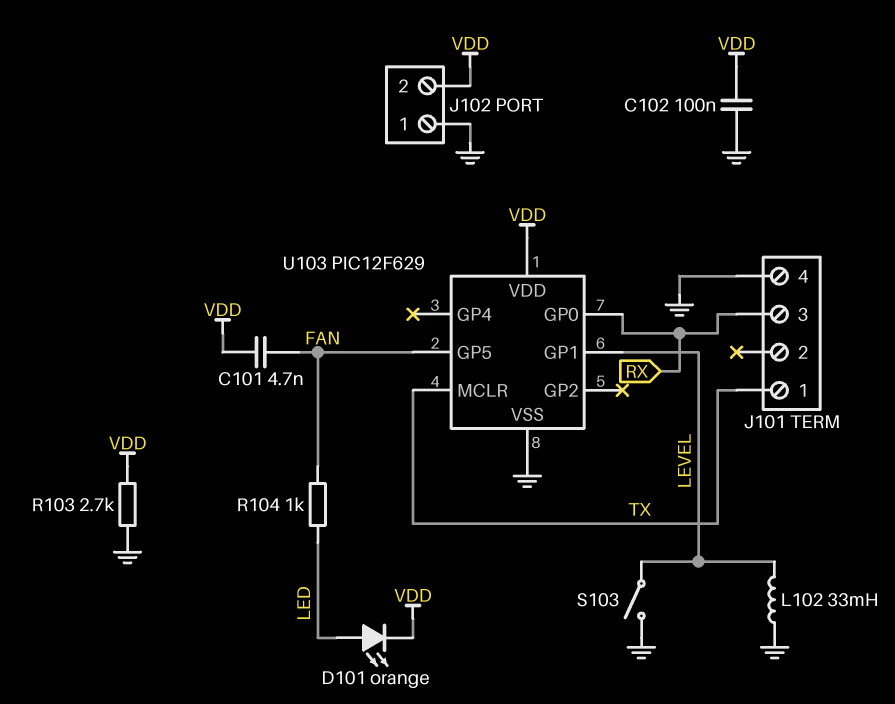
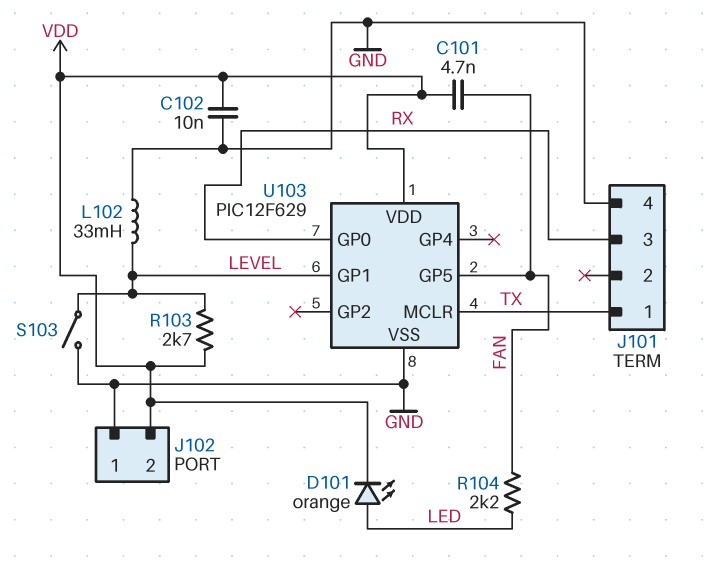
C102: 100nF (GND, VDD) -> 10nF (GND, VDD)
R103: 2.7k (GND, VDD) -> 2.7k (LEVEL, VDD)
R104: 1k (FAN, LED) -> 2.2k (FAN, LED)

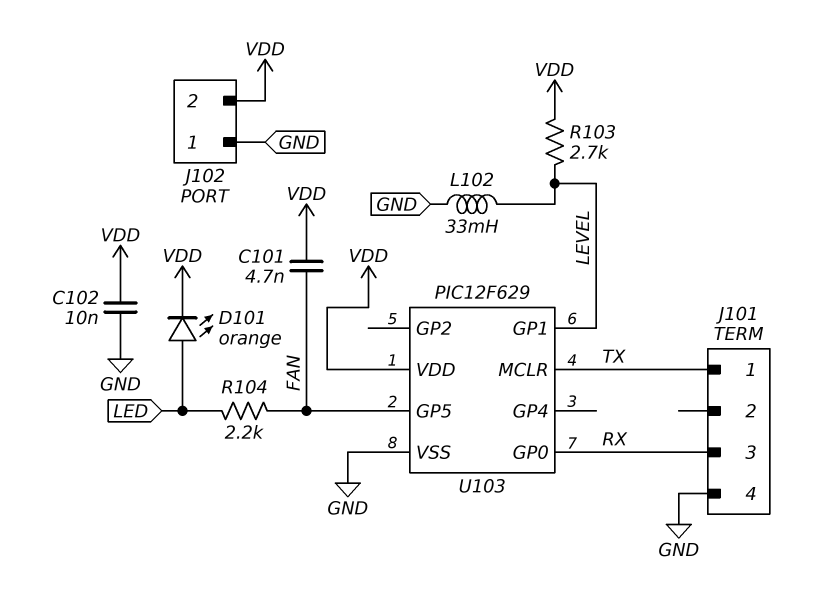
S103: switch (GND, LEVEL) -> none

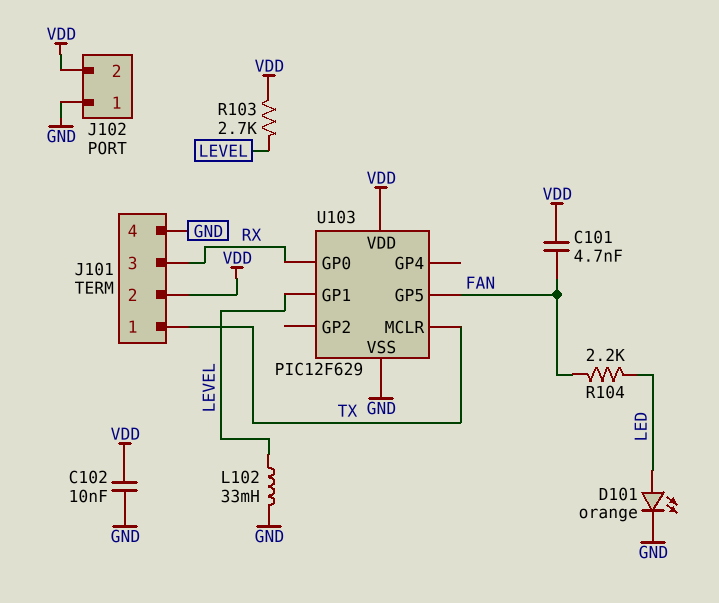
D101: LED orange (A LED, K VDD) -> LED orange (A LED, K GND)
J101 pin 2: none -> VDD

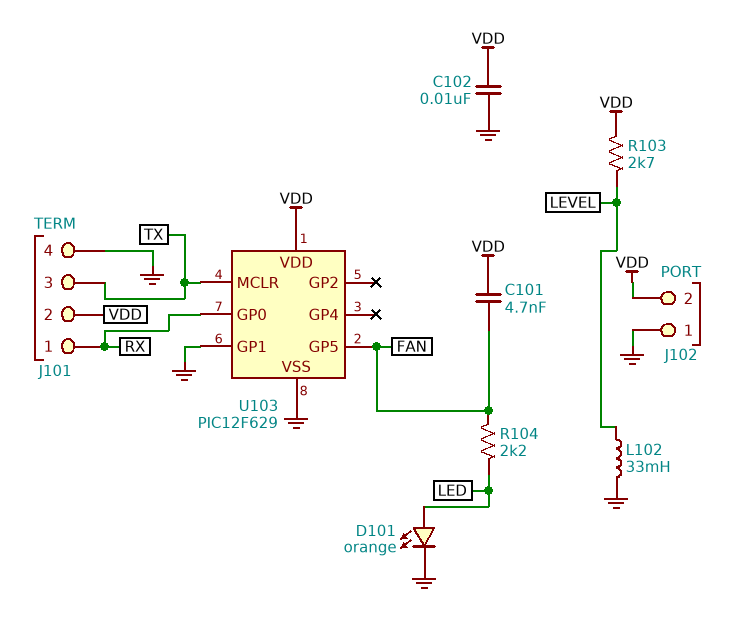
J101 pin 1: TX -> RX
J101 pin 3: RX -> TX
U103 pin GP1: LEVEL -> GND

